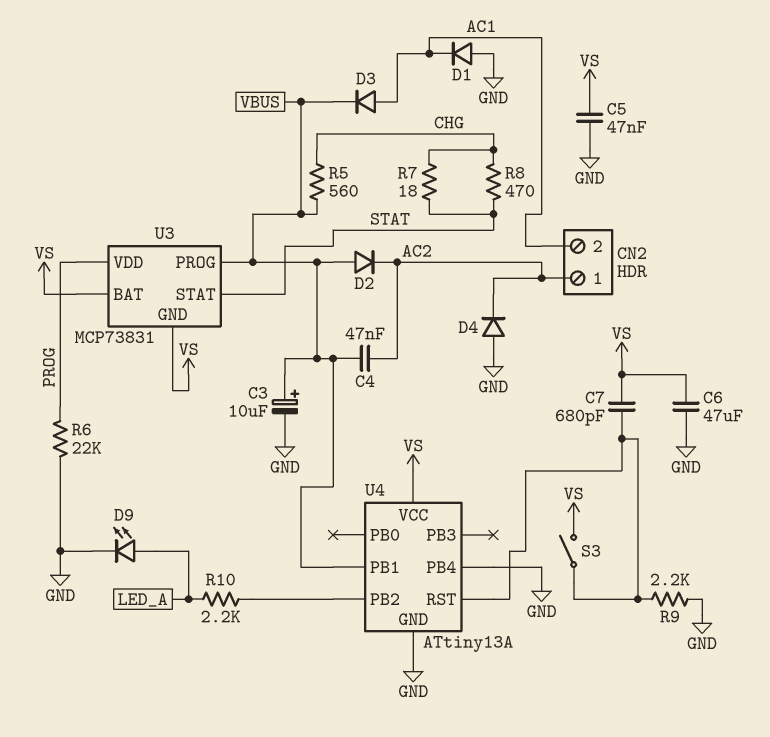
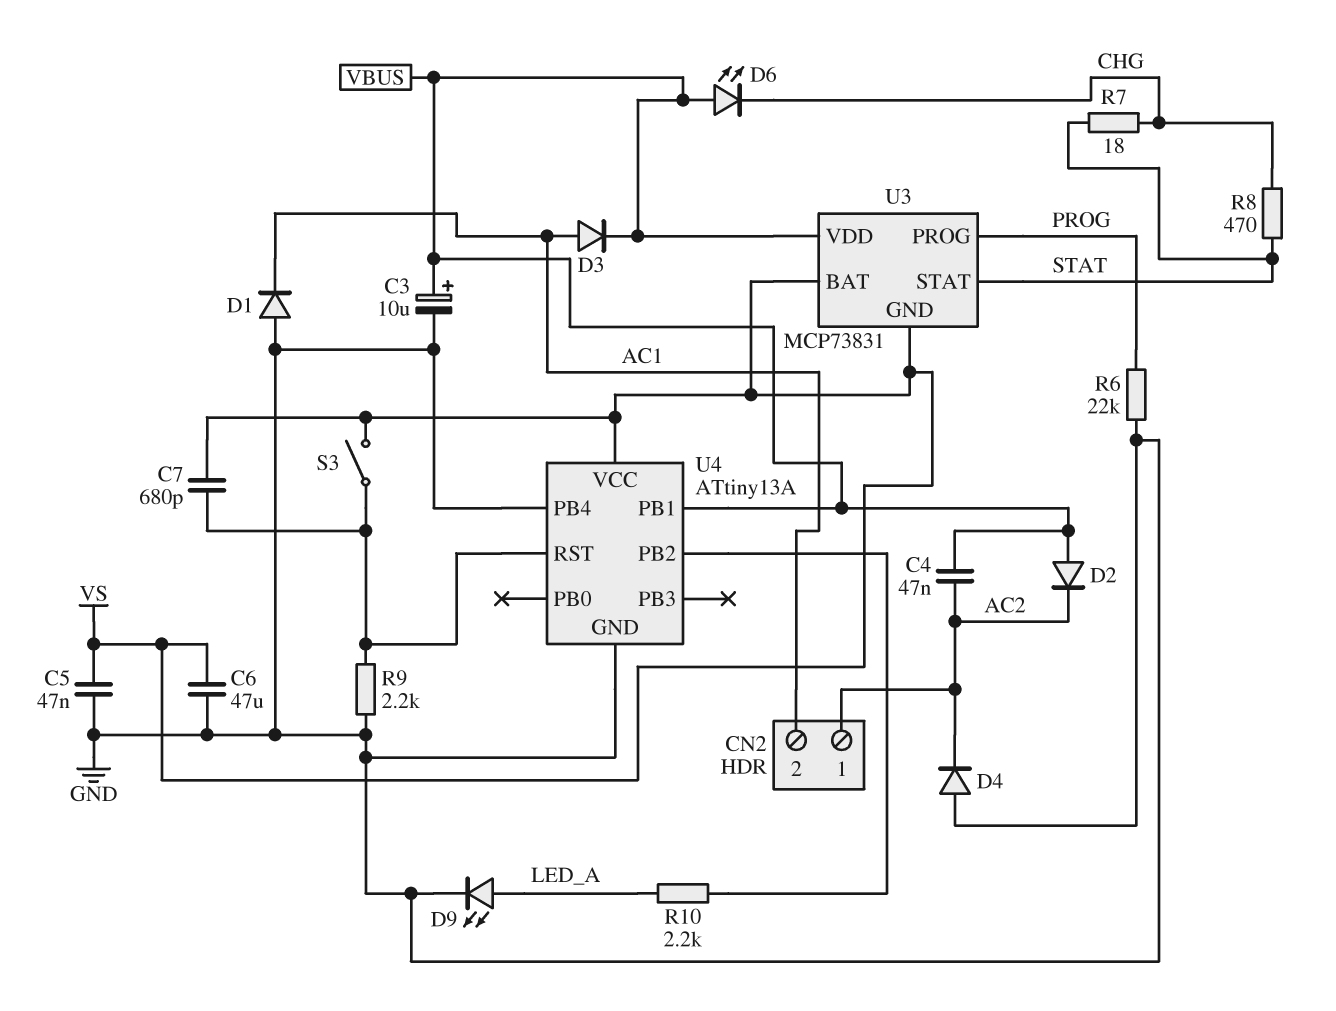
D6: none -> LED (A VBUS, K CHG)
R5: 560 (CHG, VBUS) -> none
U3 pin PROG: VBUS -> PROG
U3 pin VDD: PROG -> VBUS

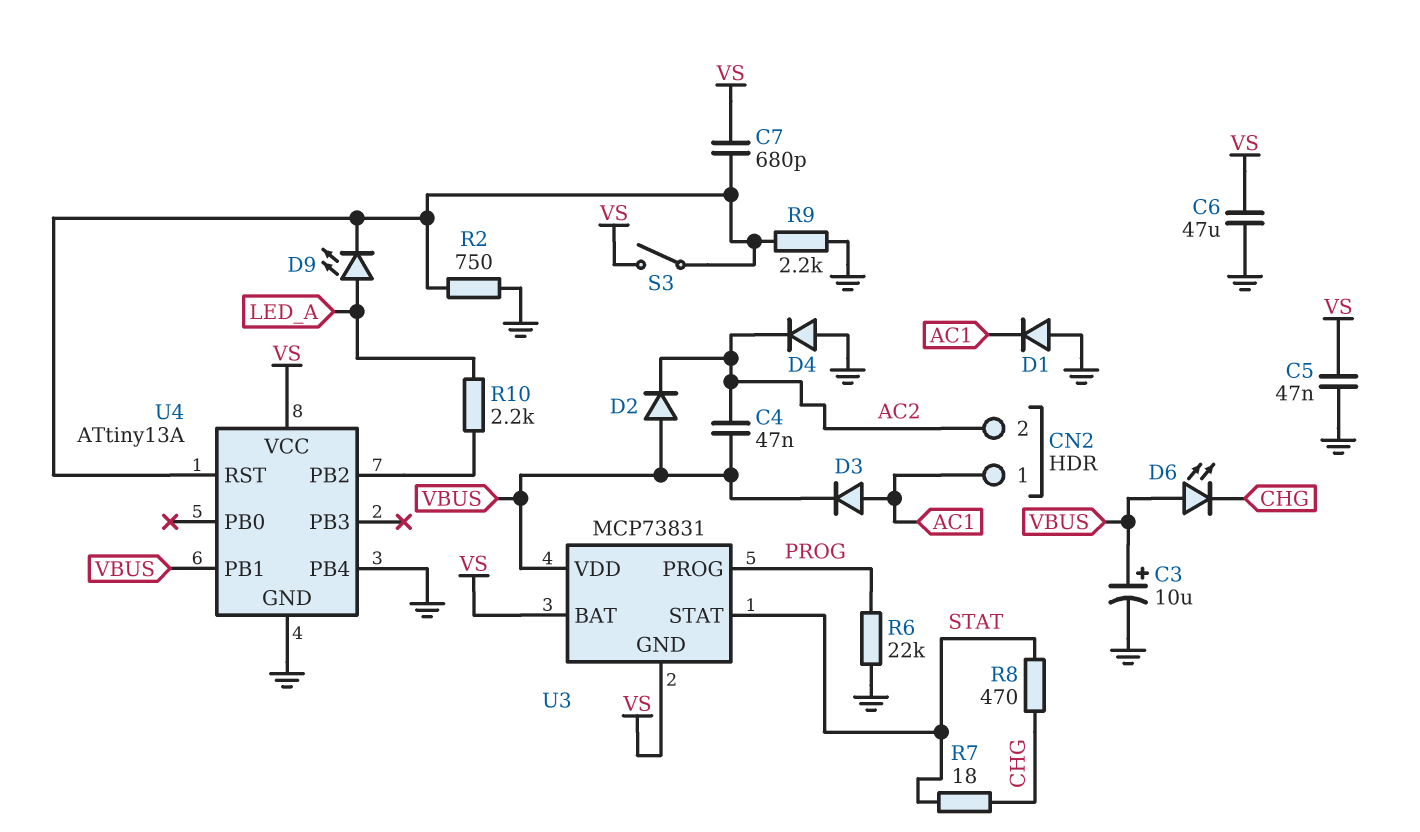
CN2 pin 1: AC2 -> AC1
CN2 pin 2: AC1 -> AC2
D9: LED (A LED_A, K GND) -> LED (A LED_A, K U4/RST)
R2: none -> 750 (GND, U4/RST)

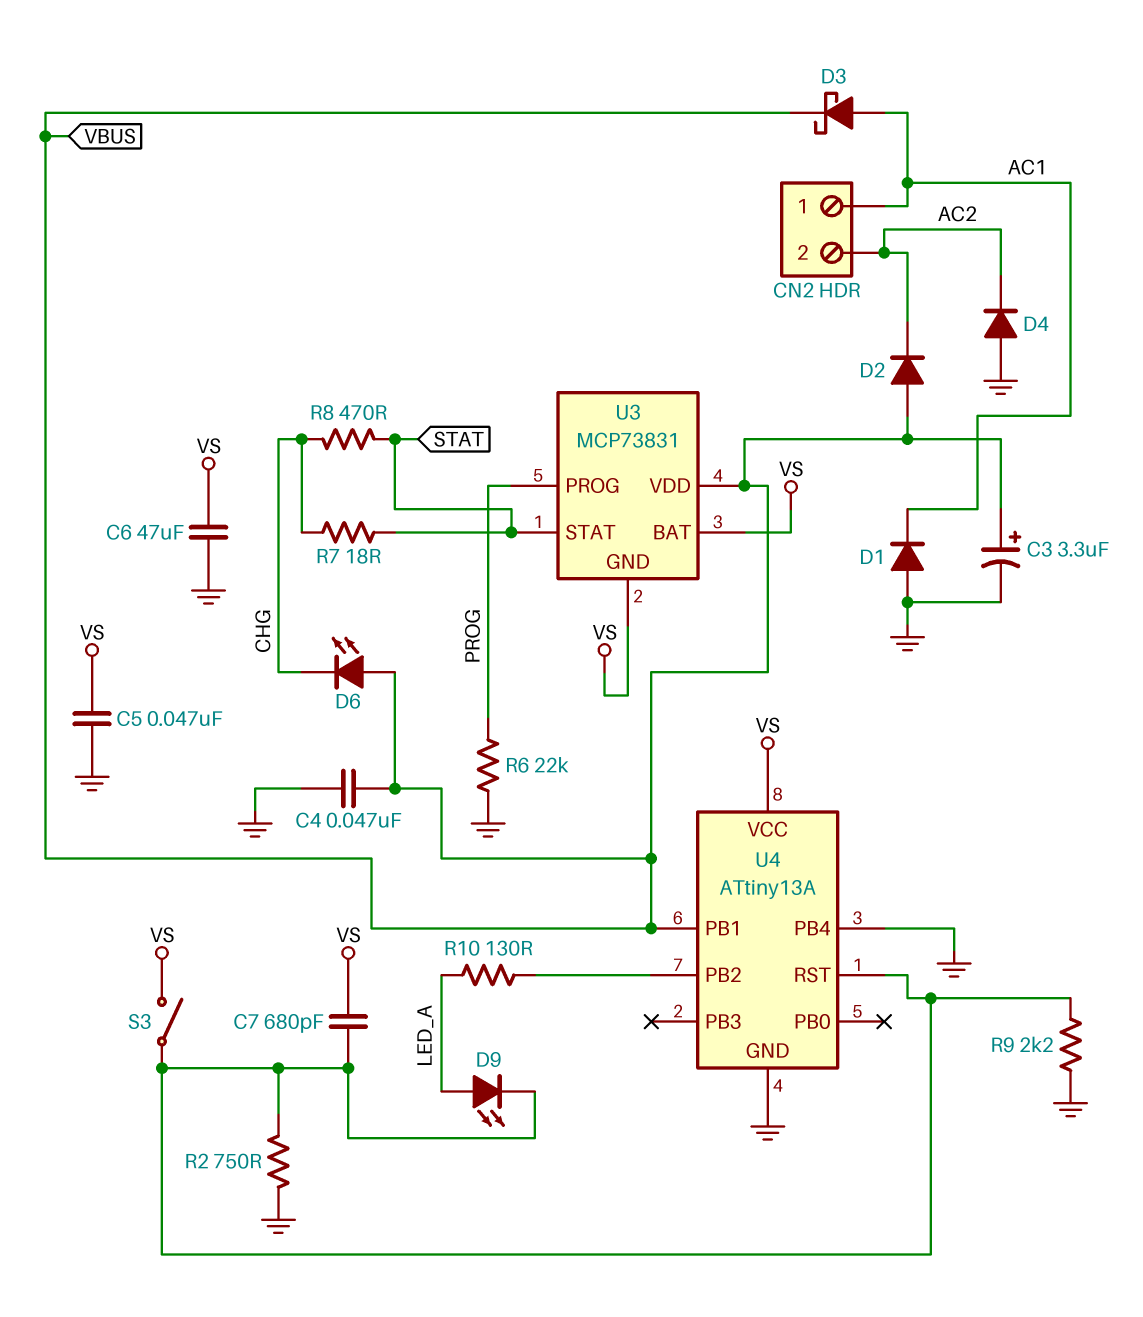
C3: 10uF (plus VBUS, minus GND) -> 3.3uF (plus VBUS, minus GND)
C4: 47nF (AC2, VBUS) -> 47nF (GND, VBUS)
D3: diode (A AC1, K VBUS) -> schottky (A AC1, K VBUS)
R10: 2.2k (LED_A, U4/PB2) -> 130 (LED_A, U4/PB2)

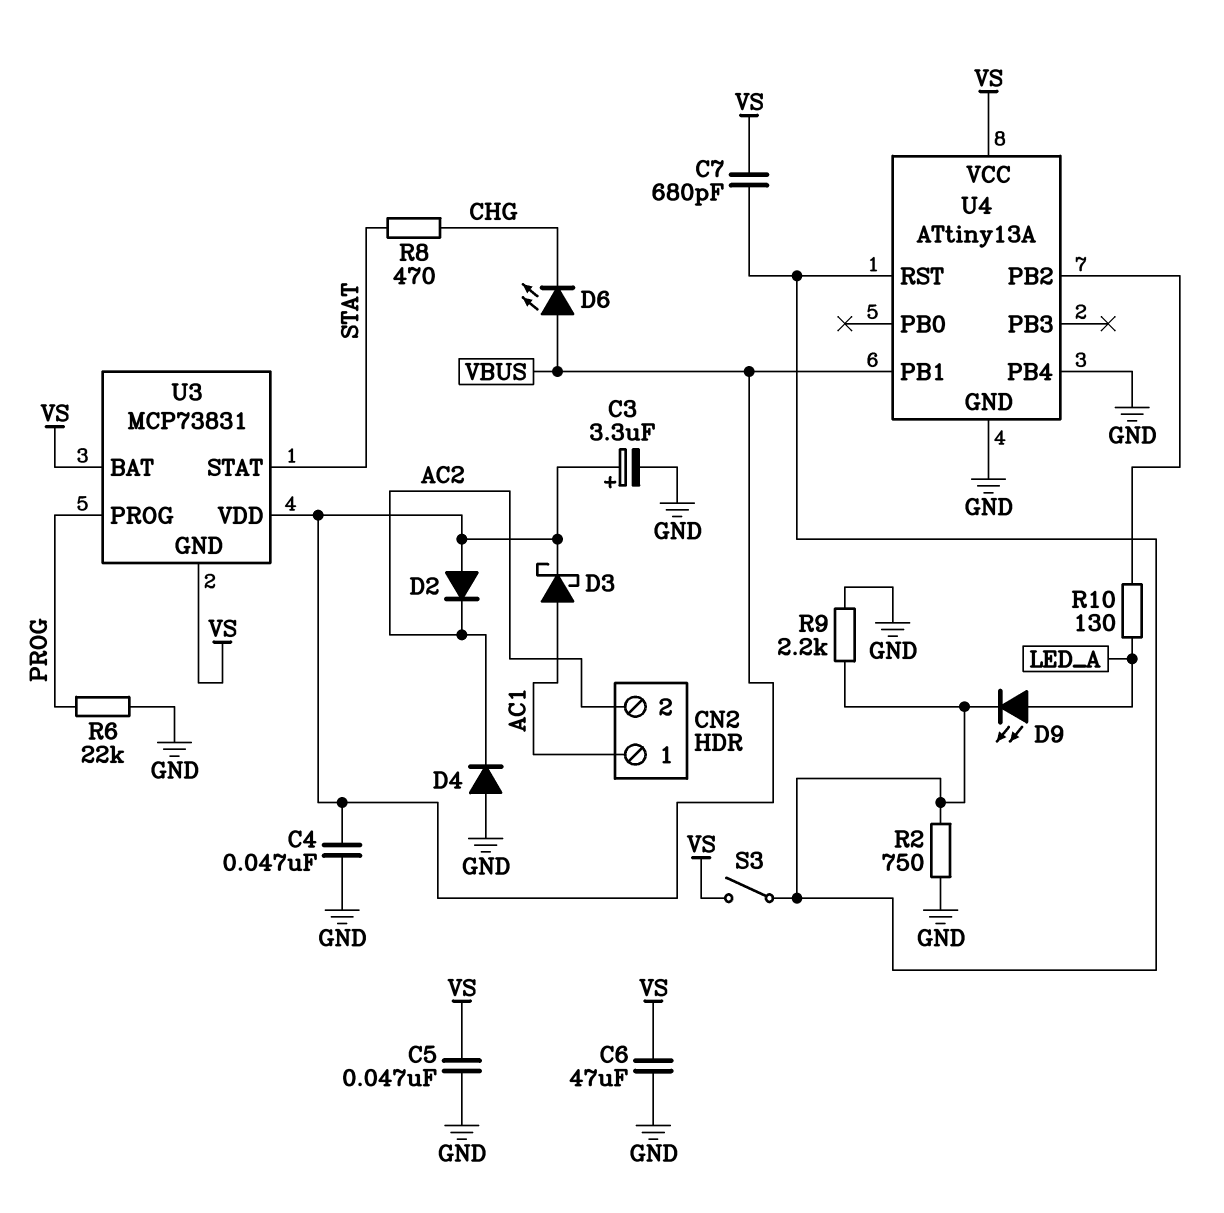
D1: diode (A GND, K AC1) -> none
R7: 18 (CHG, STAT) -> none

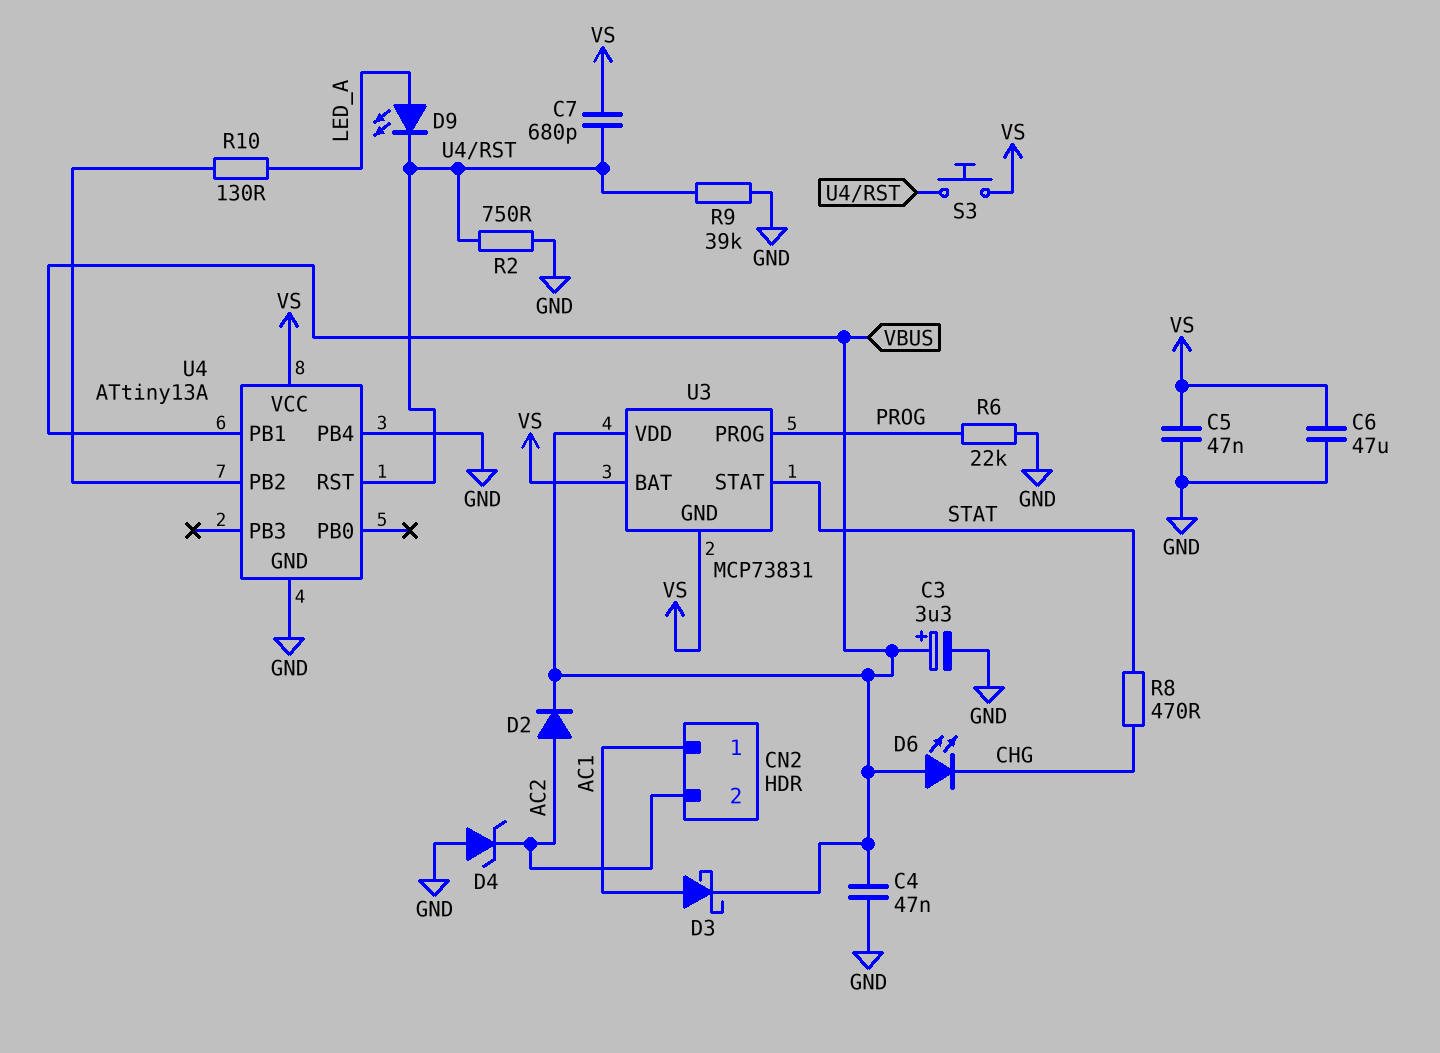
D2: diode (A VBUS, K AC2) -> diode (A AC2, K VBUS)
D4: diode (A GND, K AC2) -> zener (A GND, K AC2)
R9: 2.2k (GND, U4/RST) -> 39k (GND, U4/RST)
S3: switch (U4/RST, VS) -> button (U4/RST, VS)

